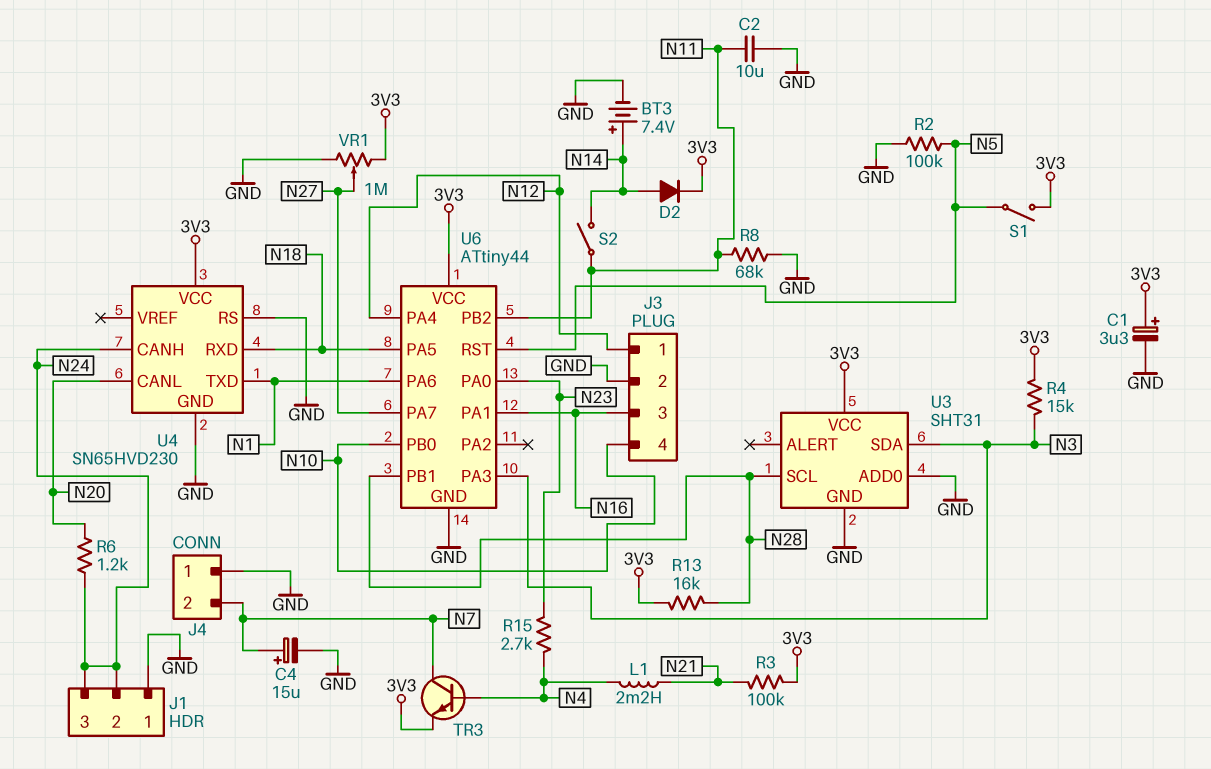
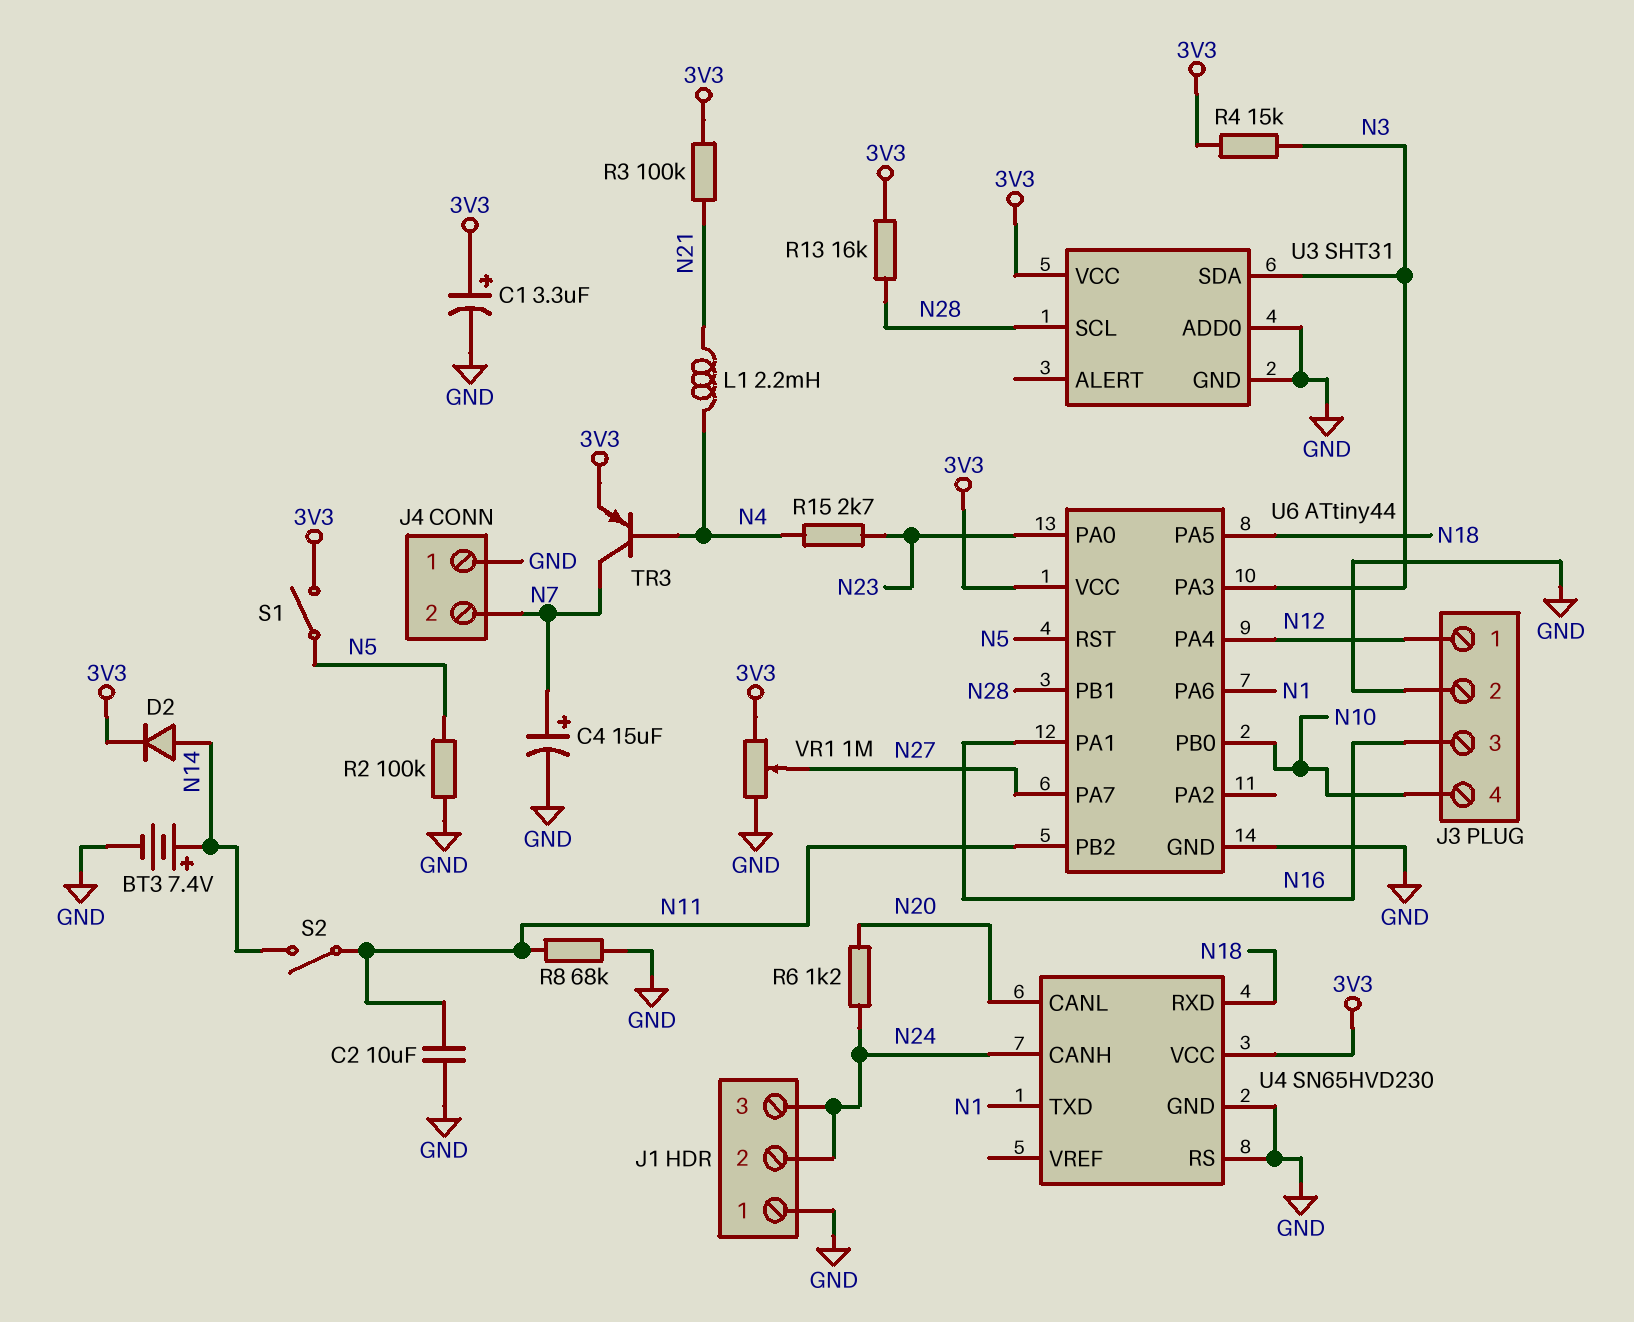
TR3: NPN (B N4, C N7, E 3V3) -> PNP (B N4, C N7, E 3V3)

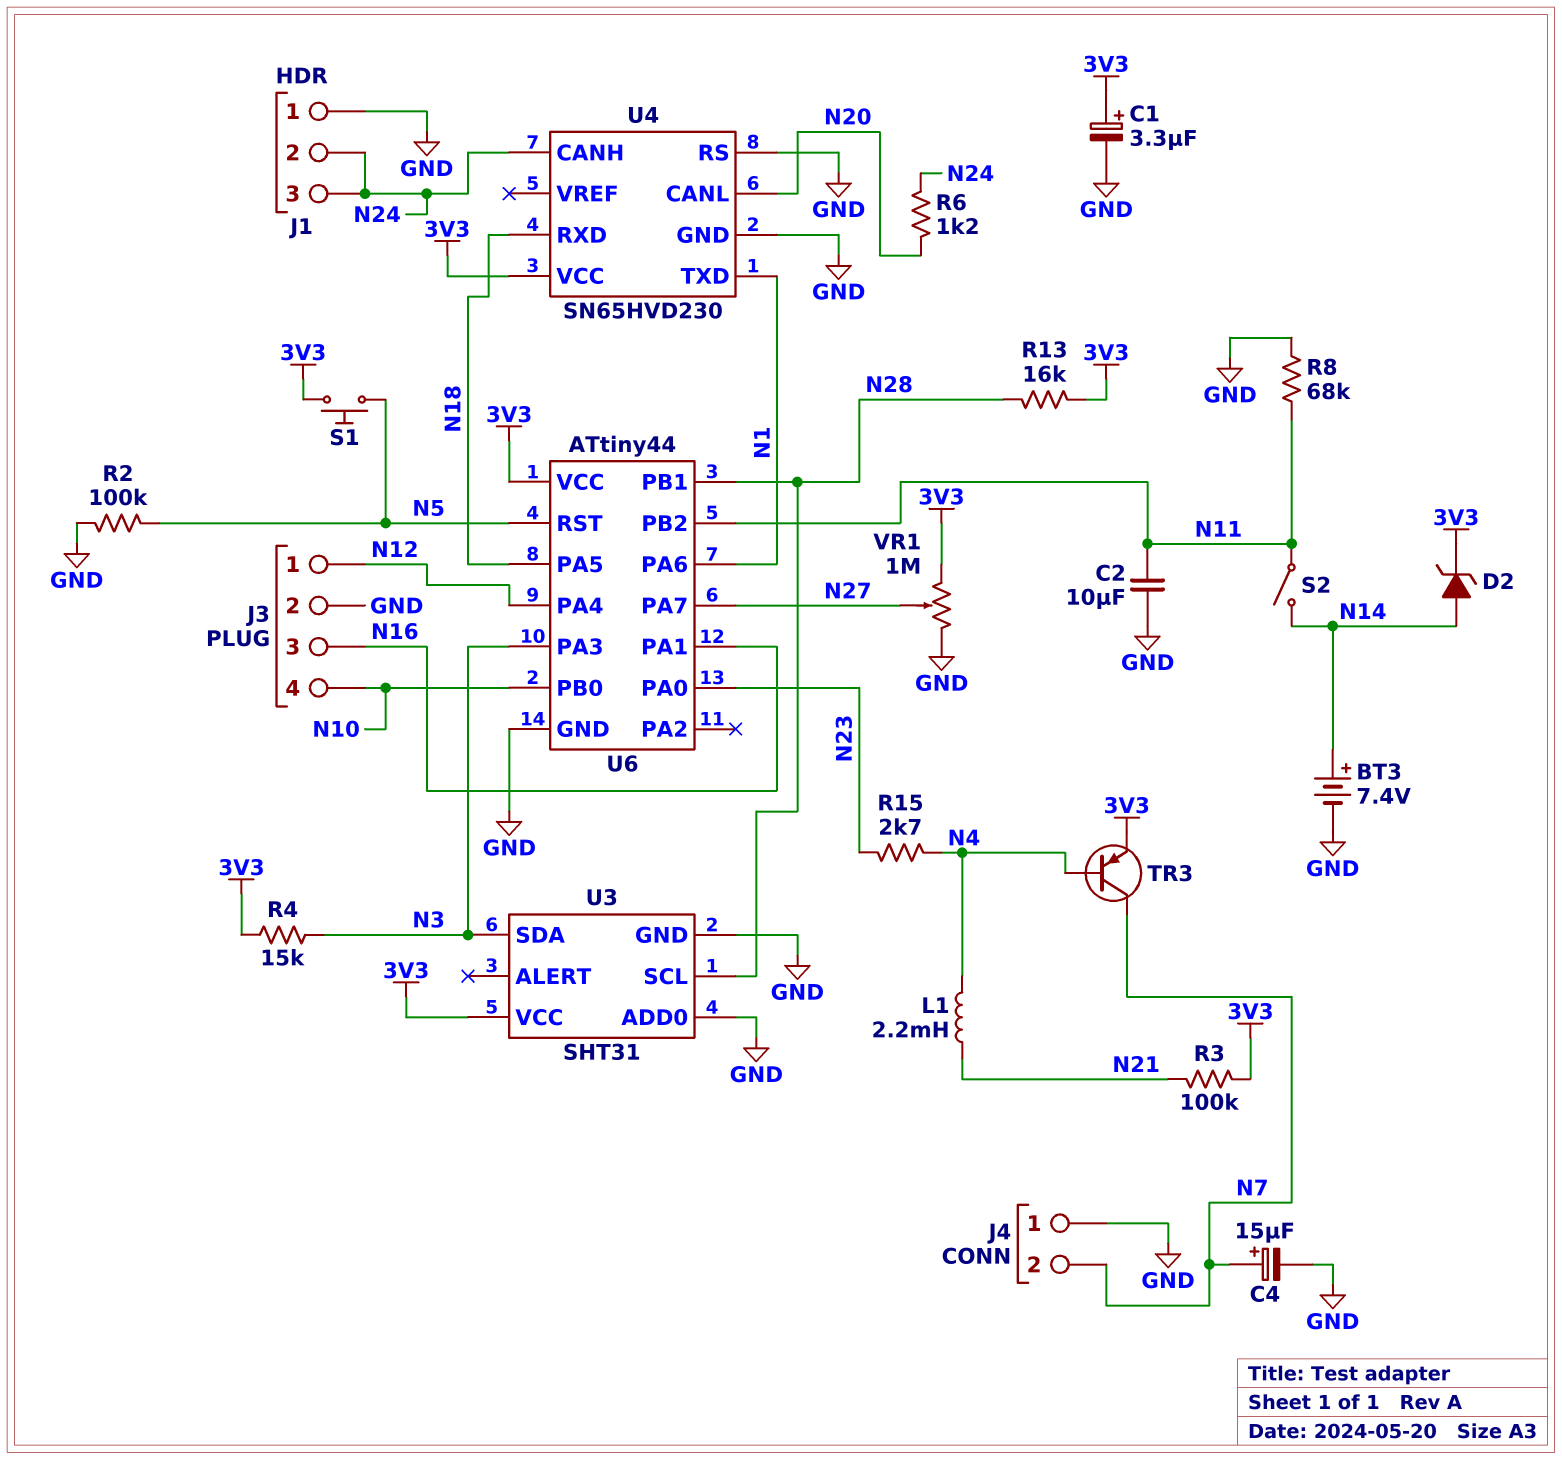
D2: diode (A N14, K 3V3) -> zener (A N14, K 3V3)
S1: switch (3V3, N5) -> button (3V3, N5)

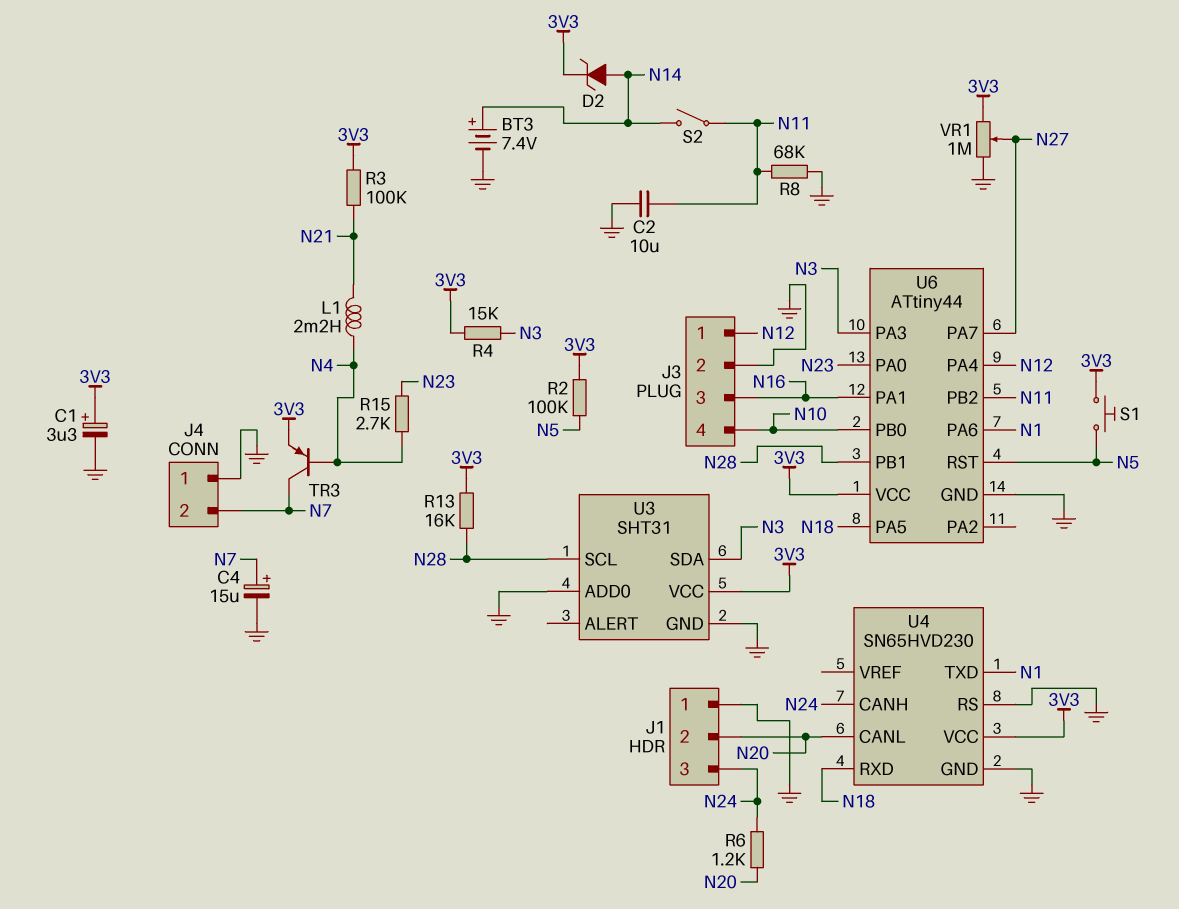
J1 pin 2: N24 -> N20
R2: 100k (GND, N5) -> 100k (3V3, N5)

